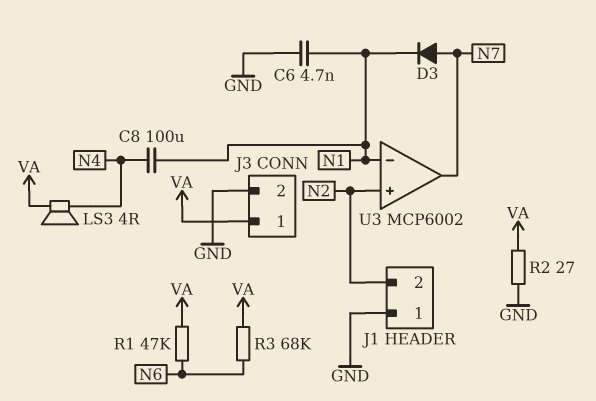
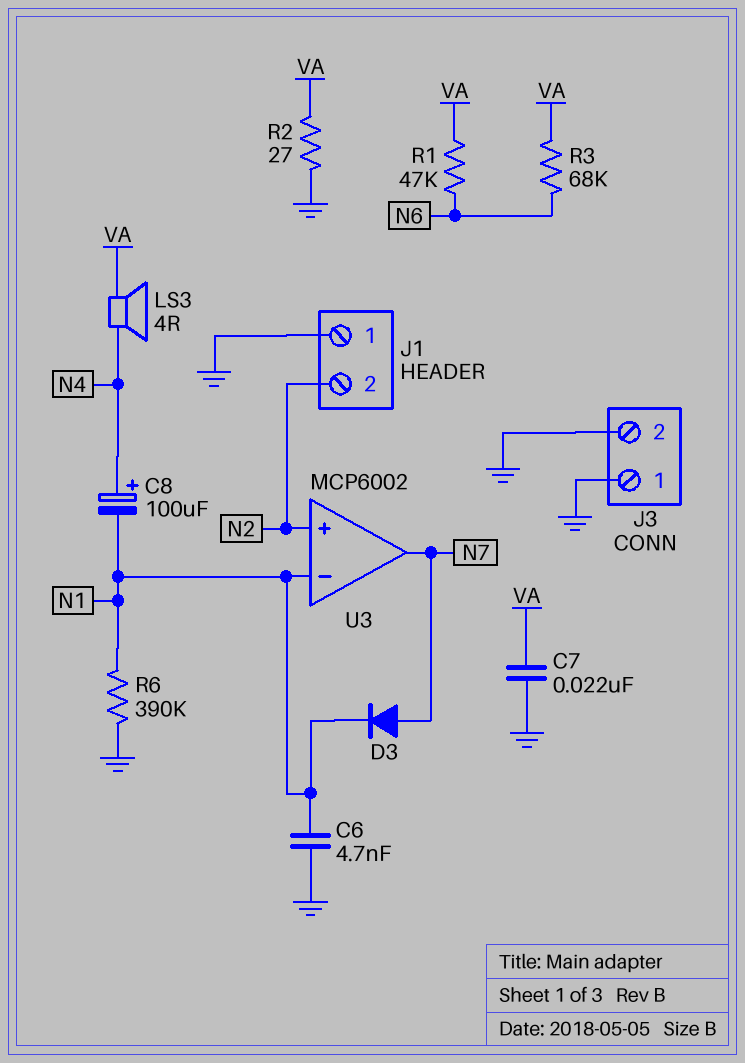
C7: none -> 22nF (GND, VA)
C8: 100uF (N1, N4) -> 100uF (plus N4, minus N1)
J3 pin 1: VA -> GND
R6: none -> 390k (GND, N1)

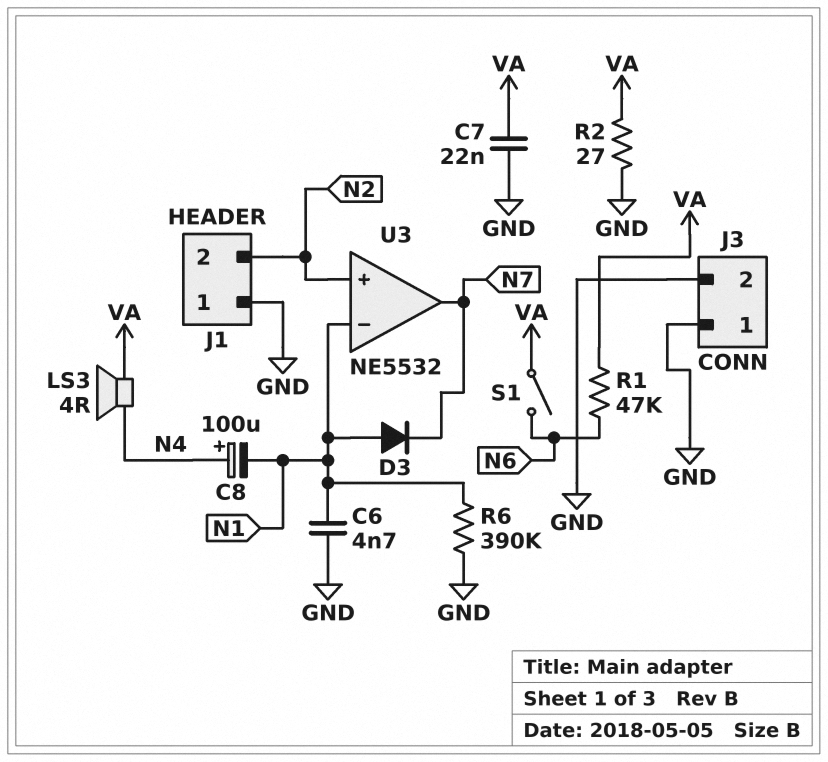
D3: diode (A N7, K N1) -> diode (A N1, K N7)
R3: 68k (N6, VA) -> none
S1: none -> switch (N6, VA)
U3: MCP6002 -> NE5532

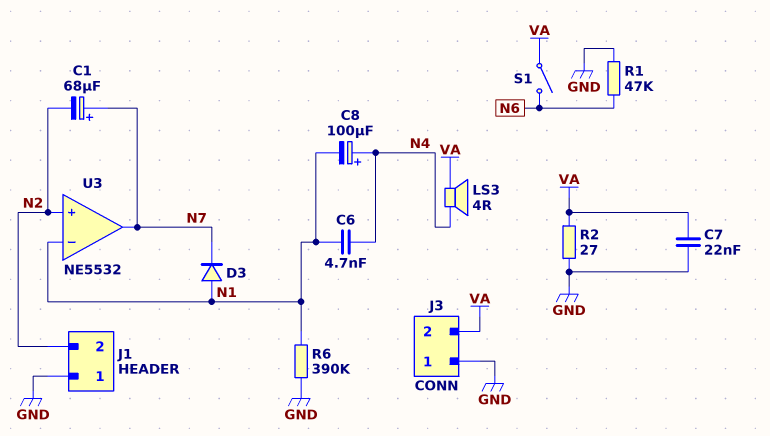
C1: none -> 68uF (plus N7, minus N2)
C6: 4.7nF (GND, N1) -> 4.7nF (N1, N4)
J3 pin 2: GND -> VA
R1: 47k (N6, VA) -> 47k (GND, N6)

